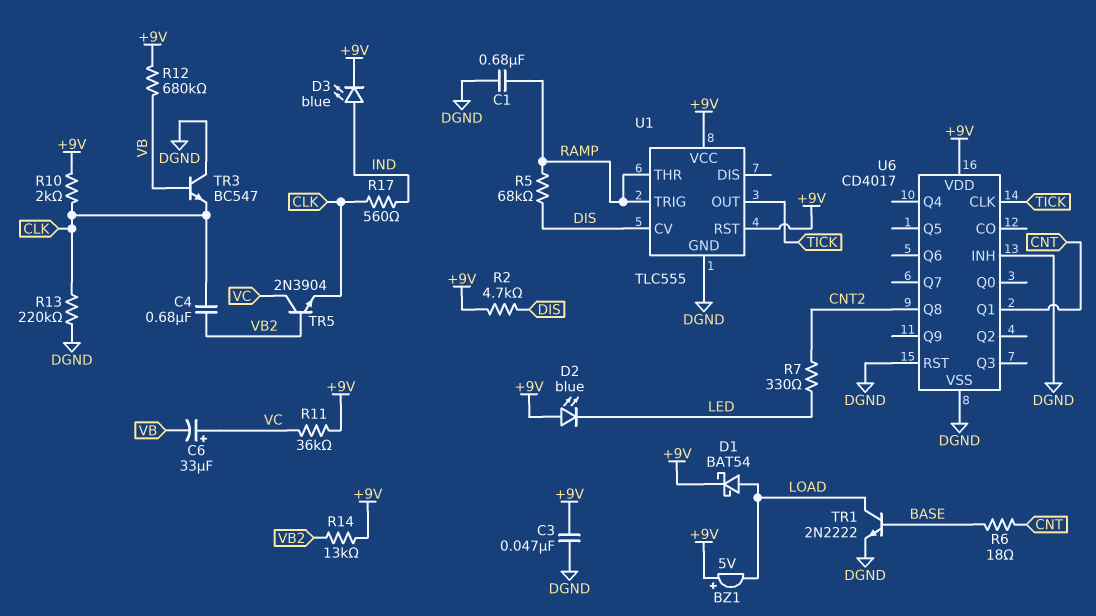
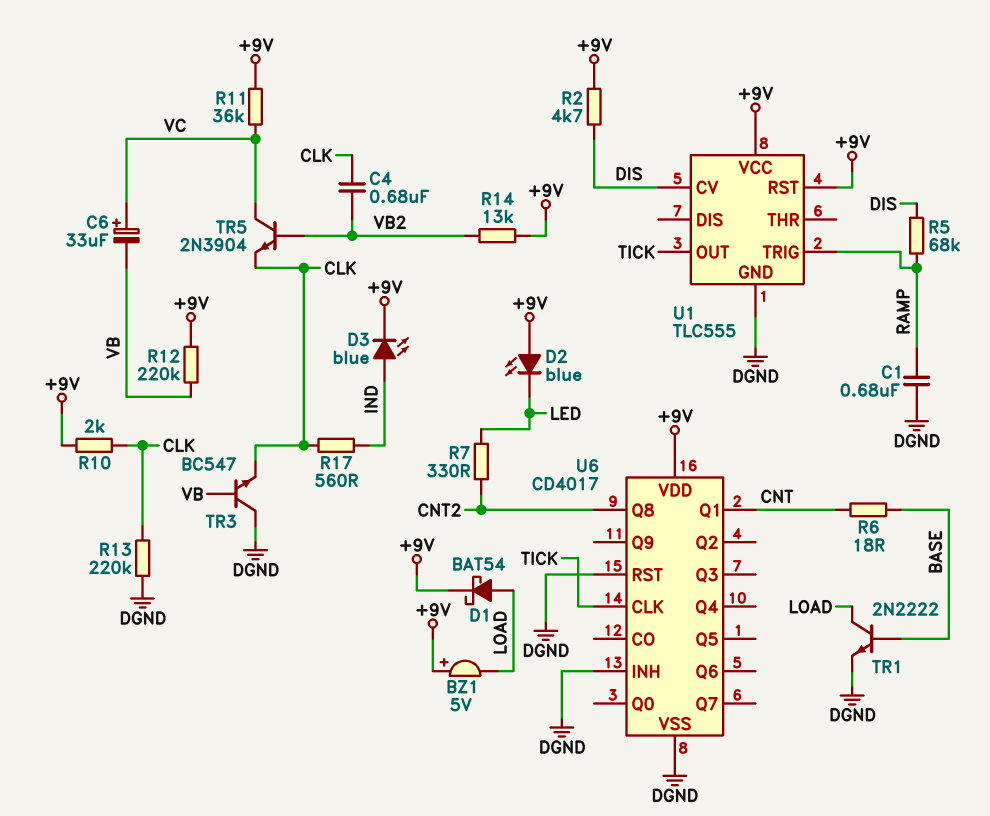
C3: 47nF (+9V, DGND) -> none
R12: 680k (+9V, VB) -> 220k (+9V, VB)
U1 pin THR: RAMP -> none

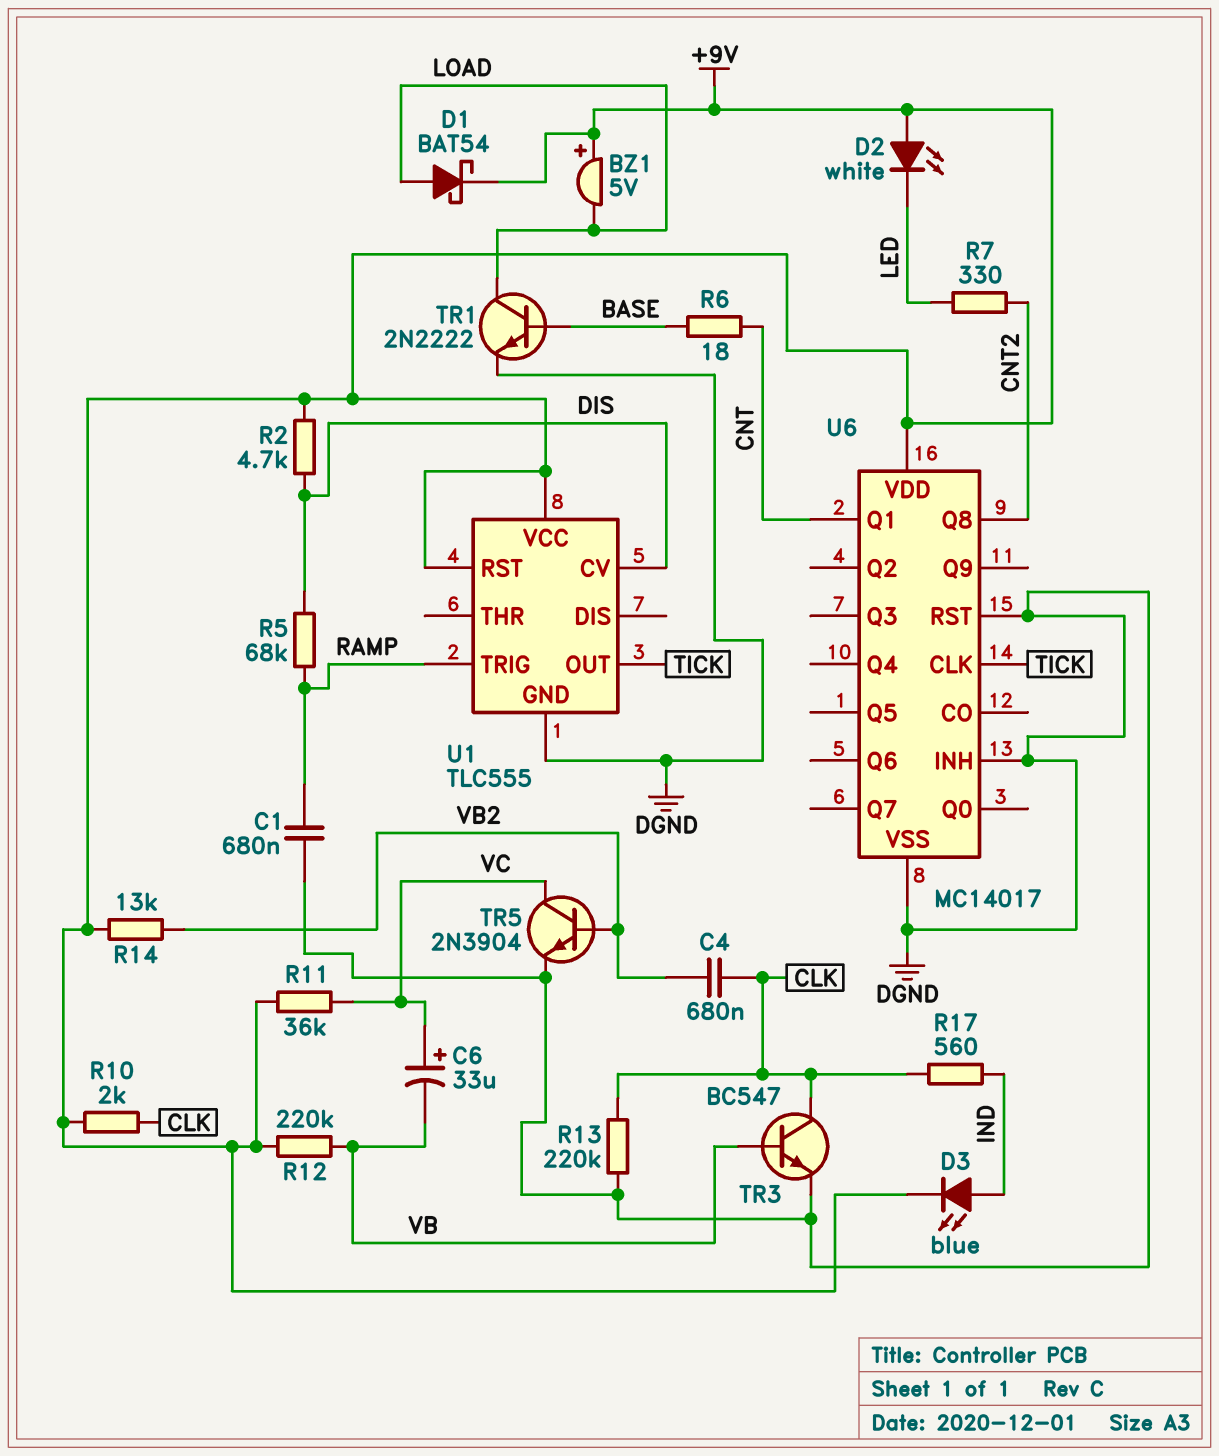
D2: LED blue (A +9V, K LED) -> LED white (A +9V, K LED)
TR3: NPN BC547 (B VB, C DGND, E CLK) -> NPN BC547 (B VB, C CLK, E DGND)
TR5: NPN 2N3904 (B VB2, C VC, E CLK) -> NPN 2N3904 (B VB2, C VC, E DGND)
U6: CD4017 -> MC14017

